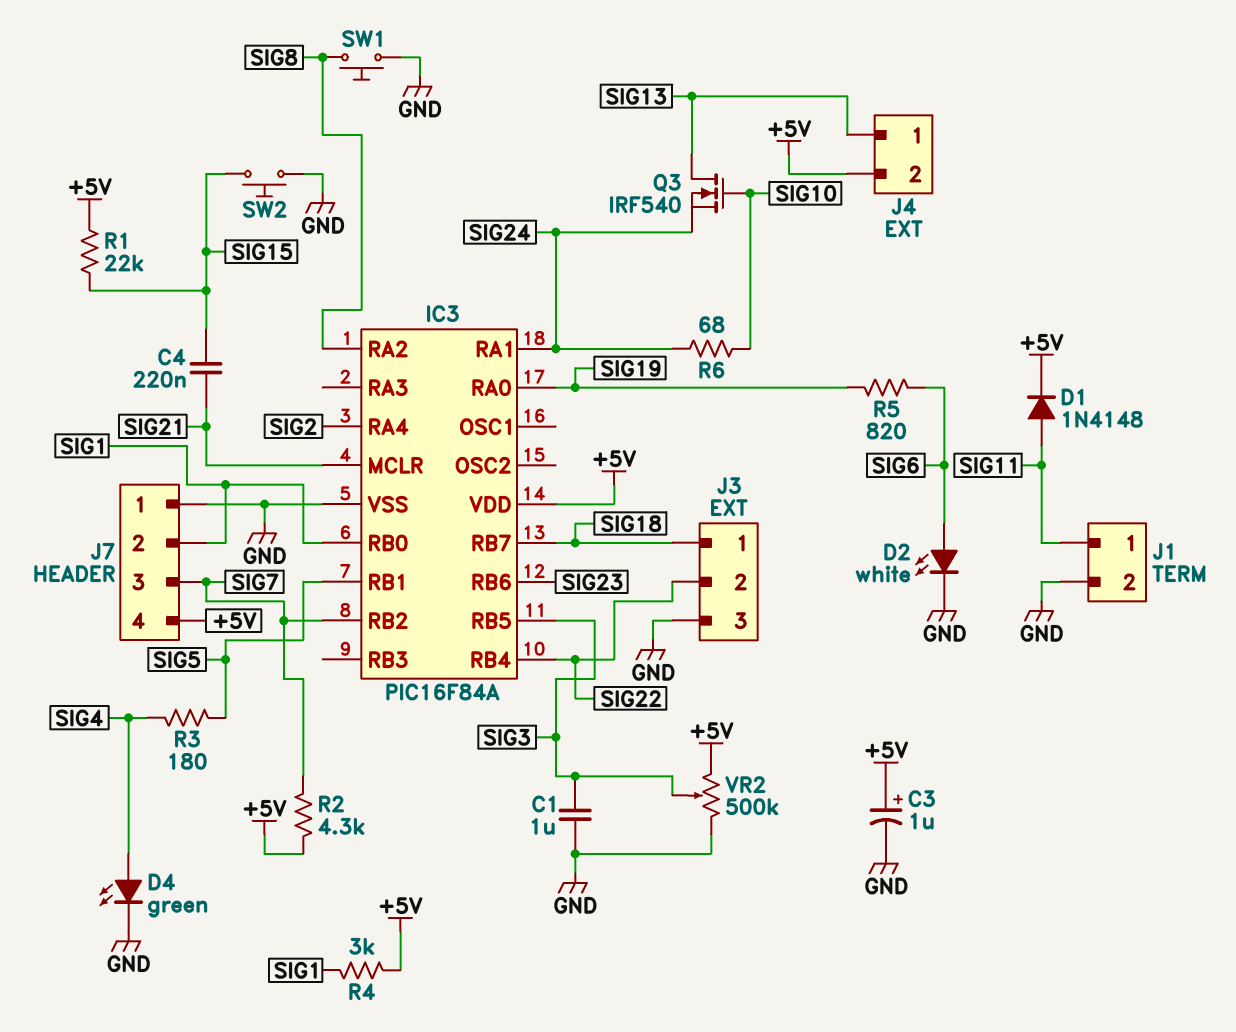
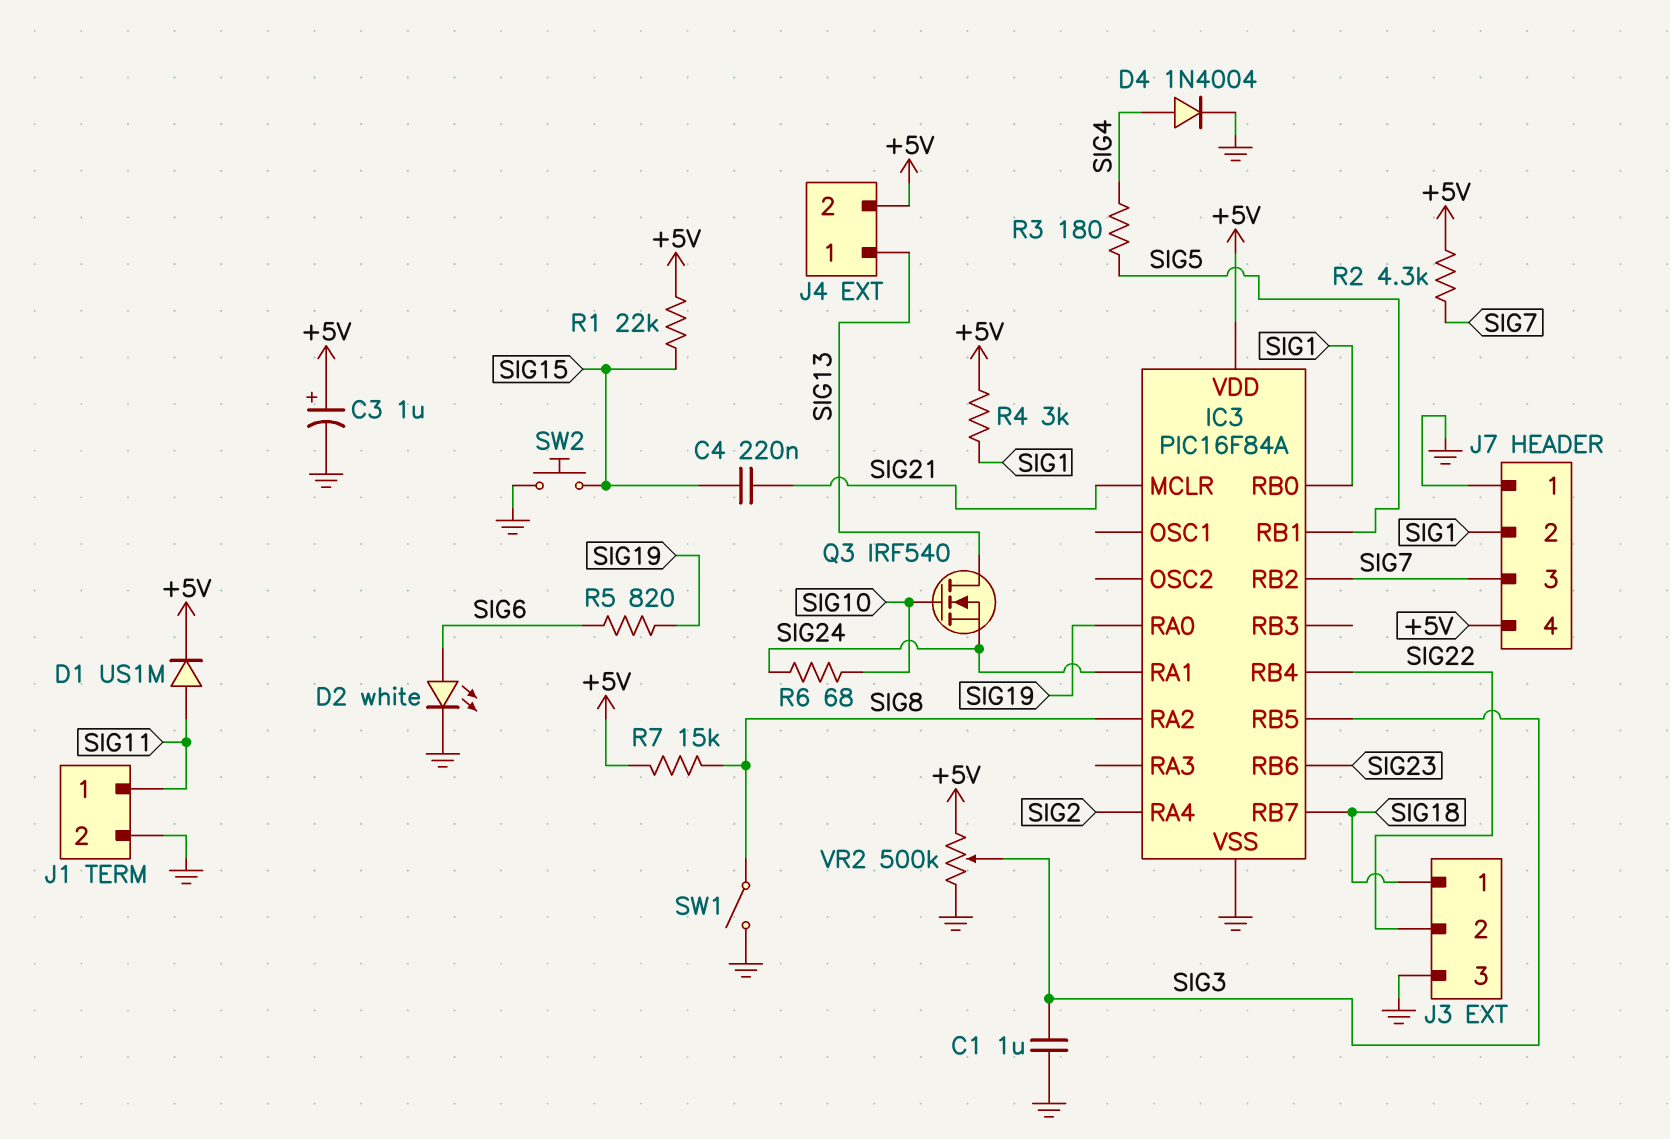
D1: diode 1N4148 (A SIG11, K +5V) -> diode US1M (A SIG11, K +5V)
D4: LED green (A SIG4, K GND) -> diode 1N4004 (A SIG4, K GND)
R7: none -> 15k (+5V, SIG8)
SW1: button (GND, SIG8) -> switch (GND, SIG8)

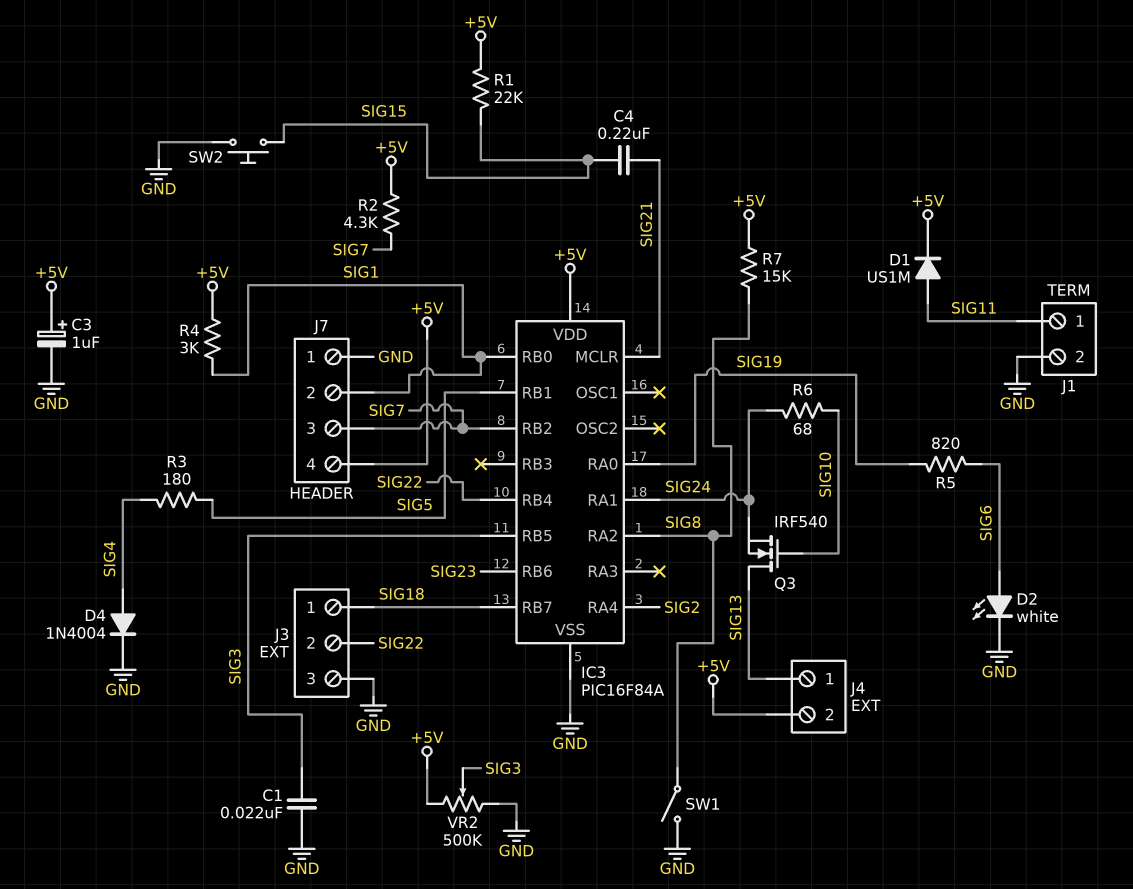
C1: 1uF (GND, SIG3) -> 22nF (GND, SIG3)

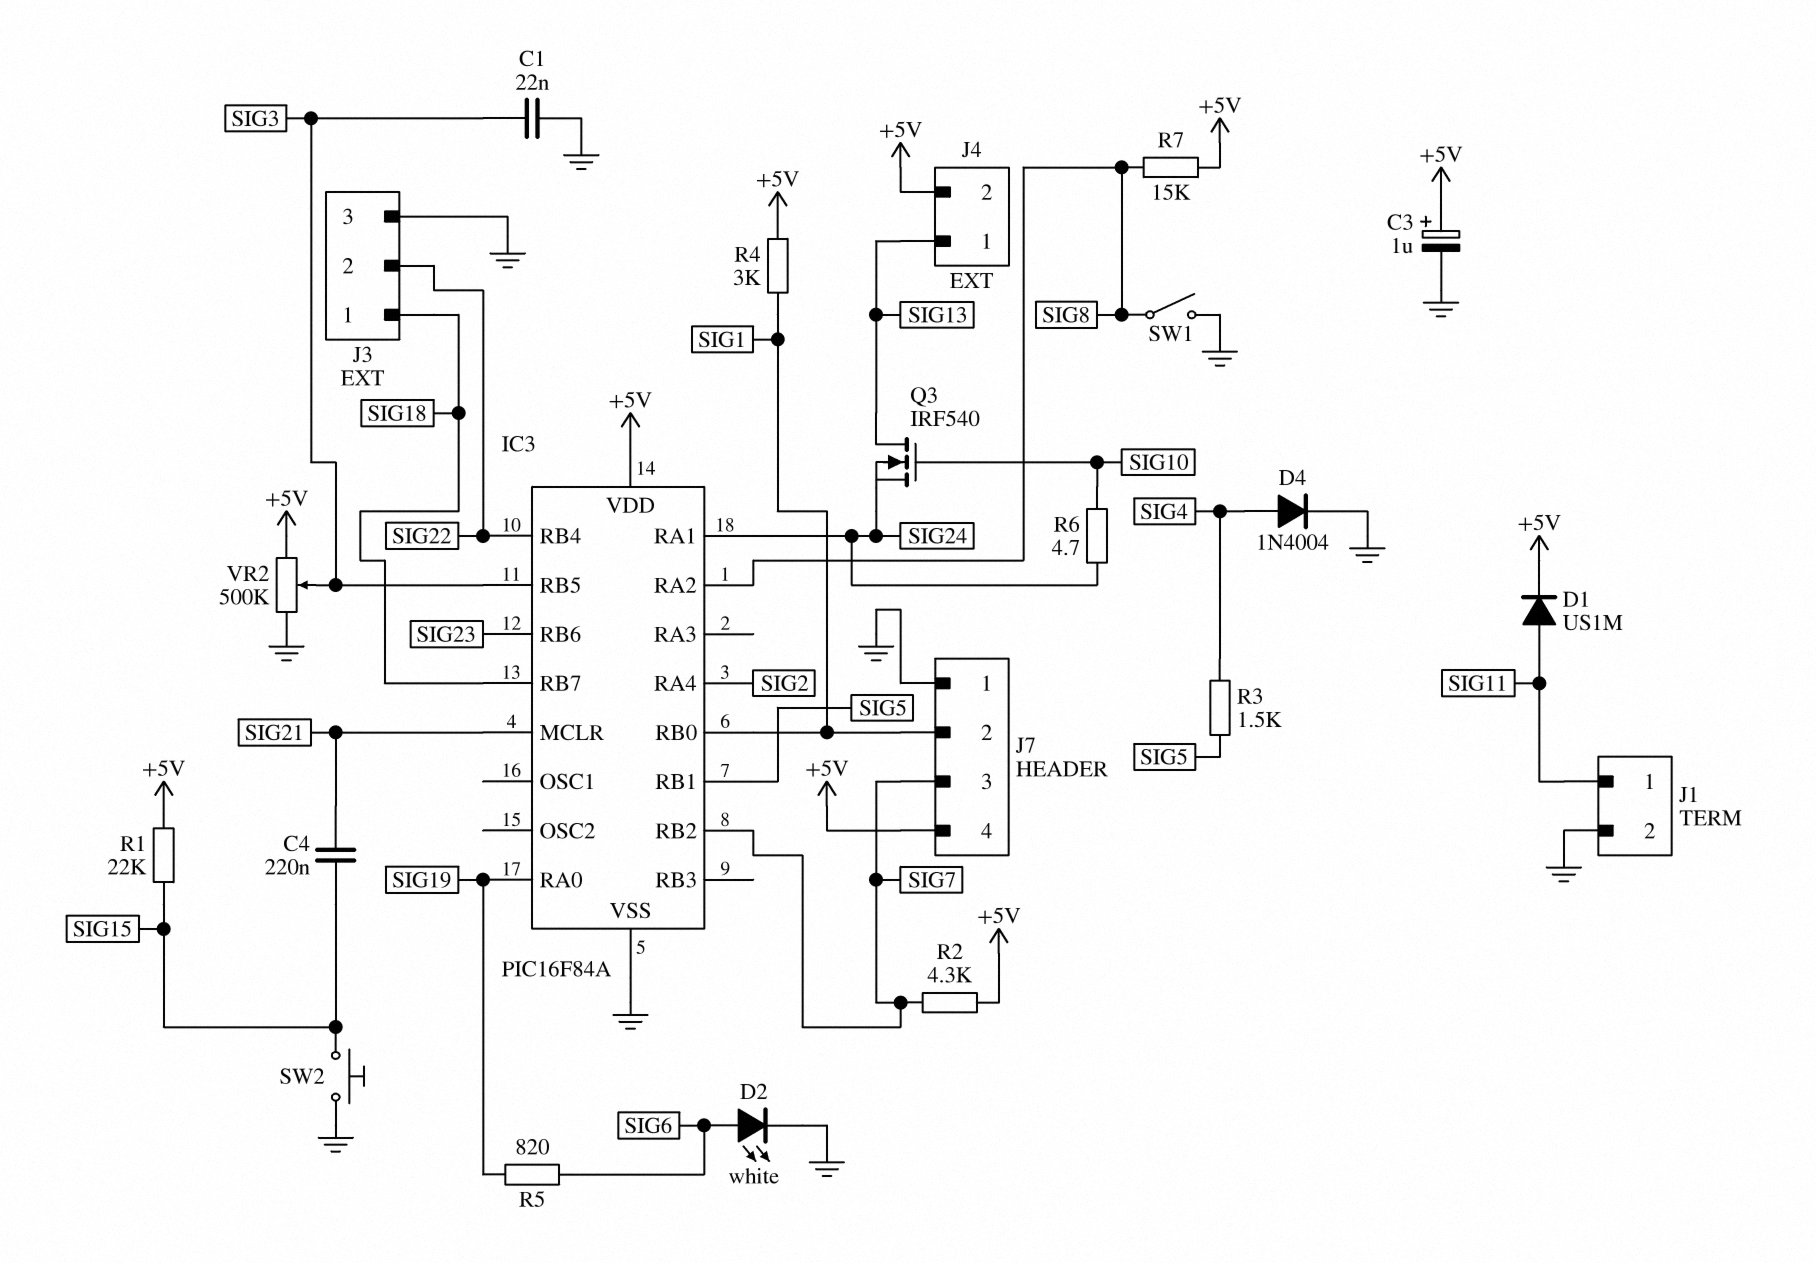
R3: 180 (SIG4, SIG5) -> 1.5k (SIG4, SIG5)
R6: 68 (SIG10, SIG24) -> 4.7 (SIG10, SIG24)

